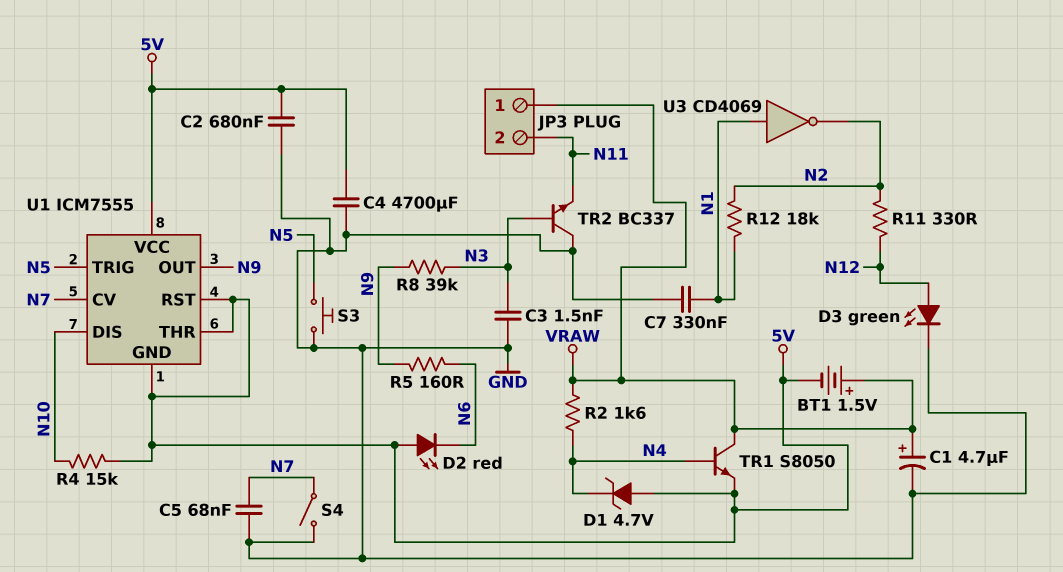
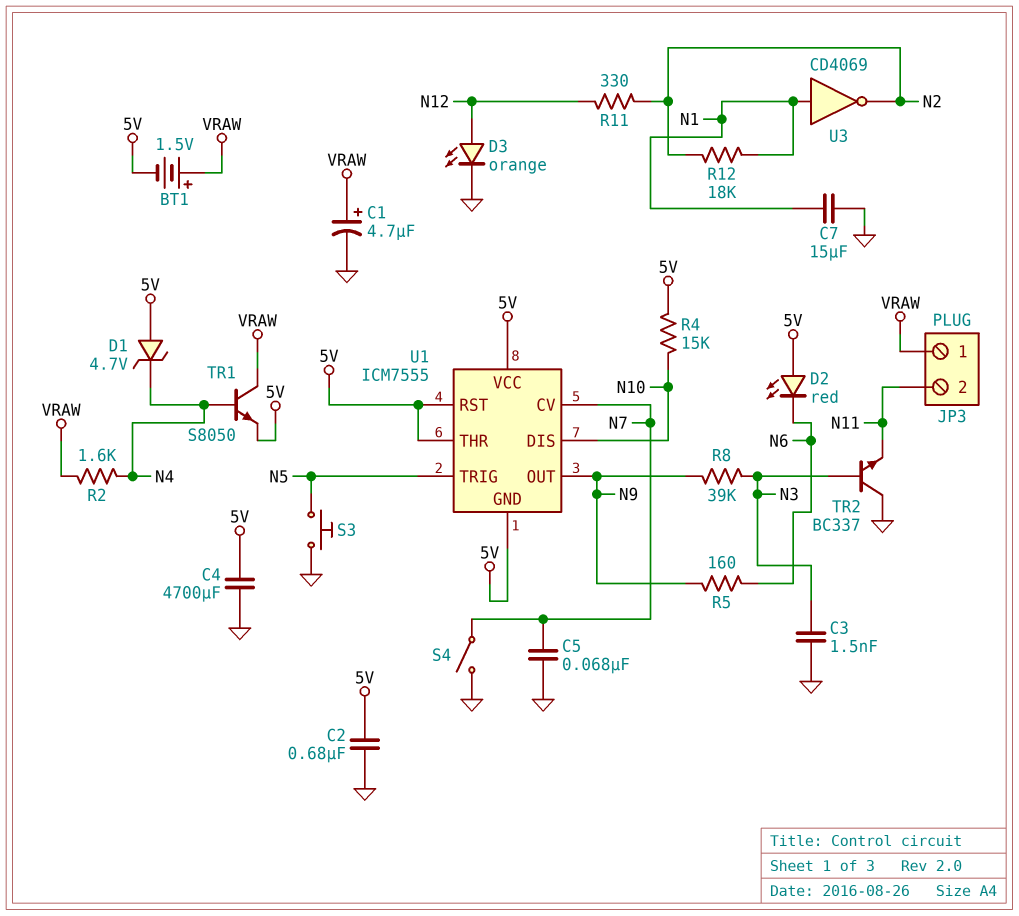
C7: 330nF (GND, N1) -> 15uF (GND, N1)
D3: LED green (A N12, K GND) -> LED orange (A N12, K GND)

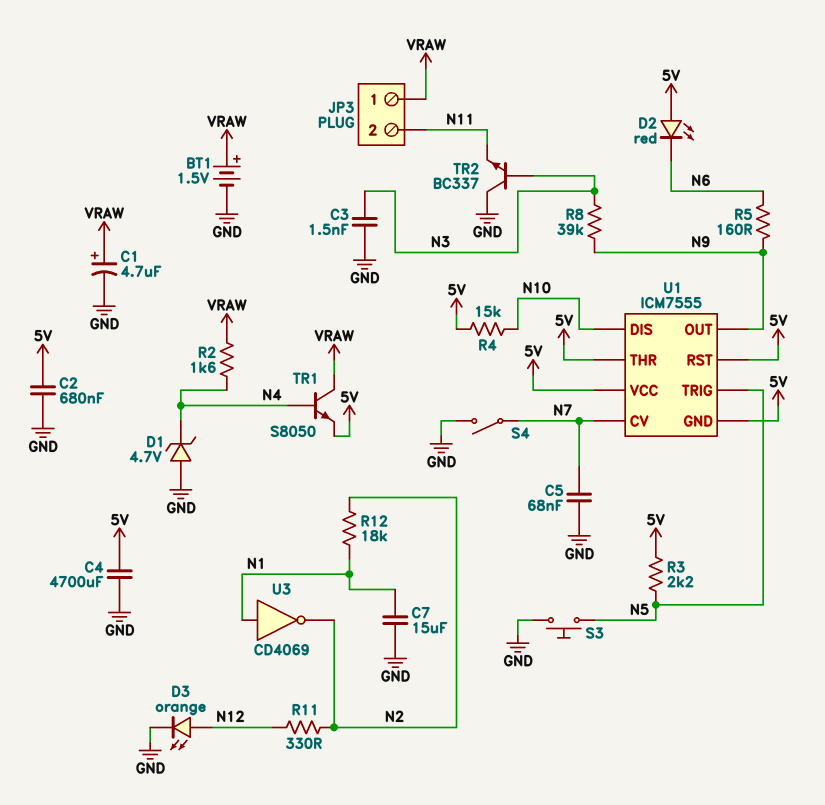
BT1: 1.5V (plus VRAW, minus 5V) -> 1.5V (plus VRAW, minus GND)
D1: zener 4.7V (A 5V, K N4) -> zener 4.7V (A GND, K N4)
R3: none -> 2.2k (5V, N5)

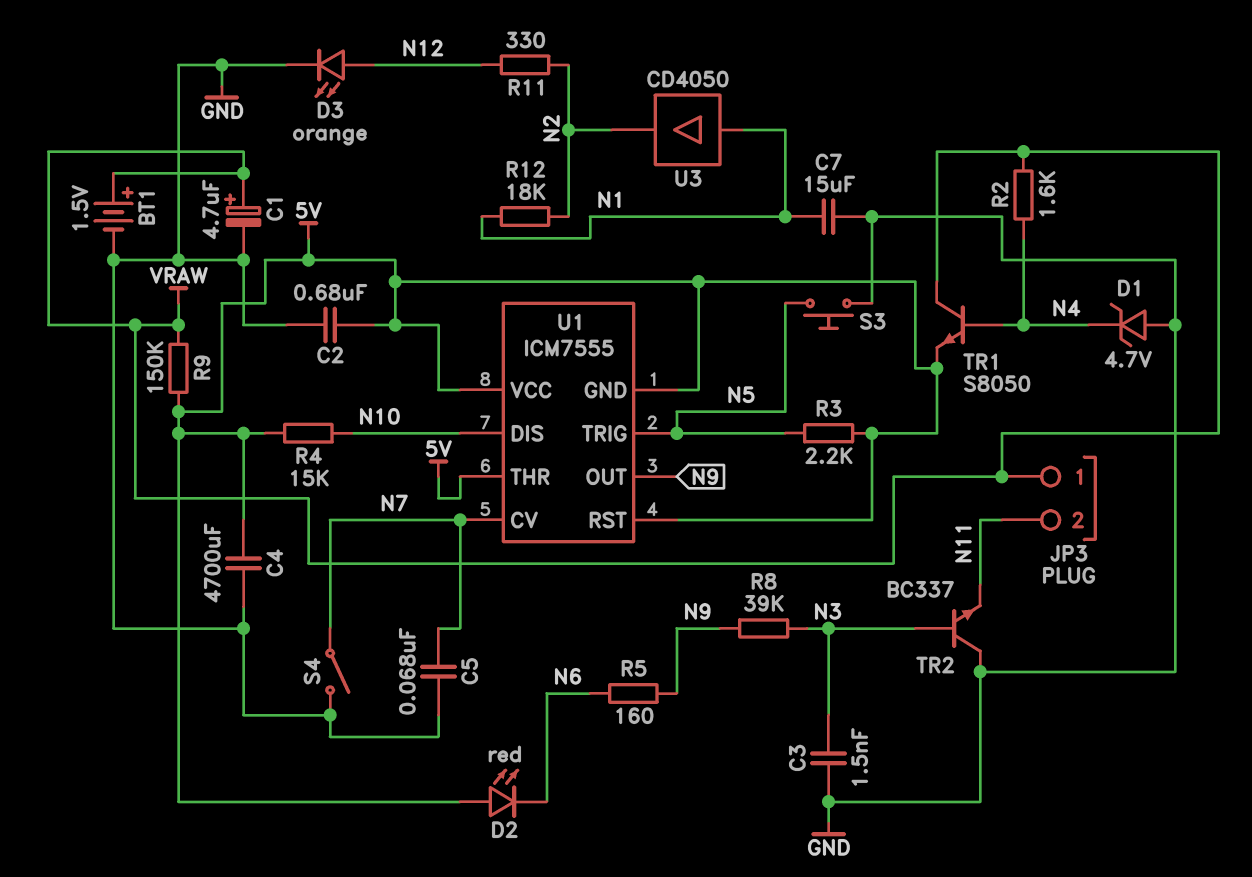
R9: none -> 150k (5V, VRAW)
U3: NOT CD4069 (in N1, out N2) -> buffer CD4050 (in N1, out N2)

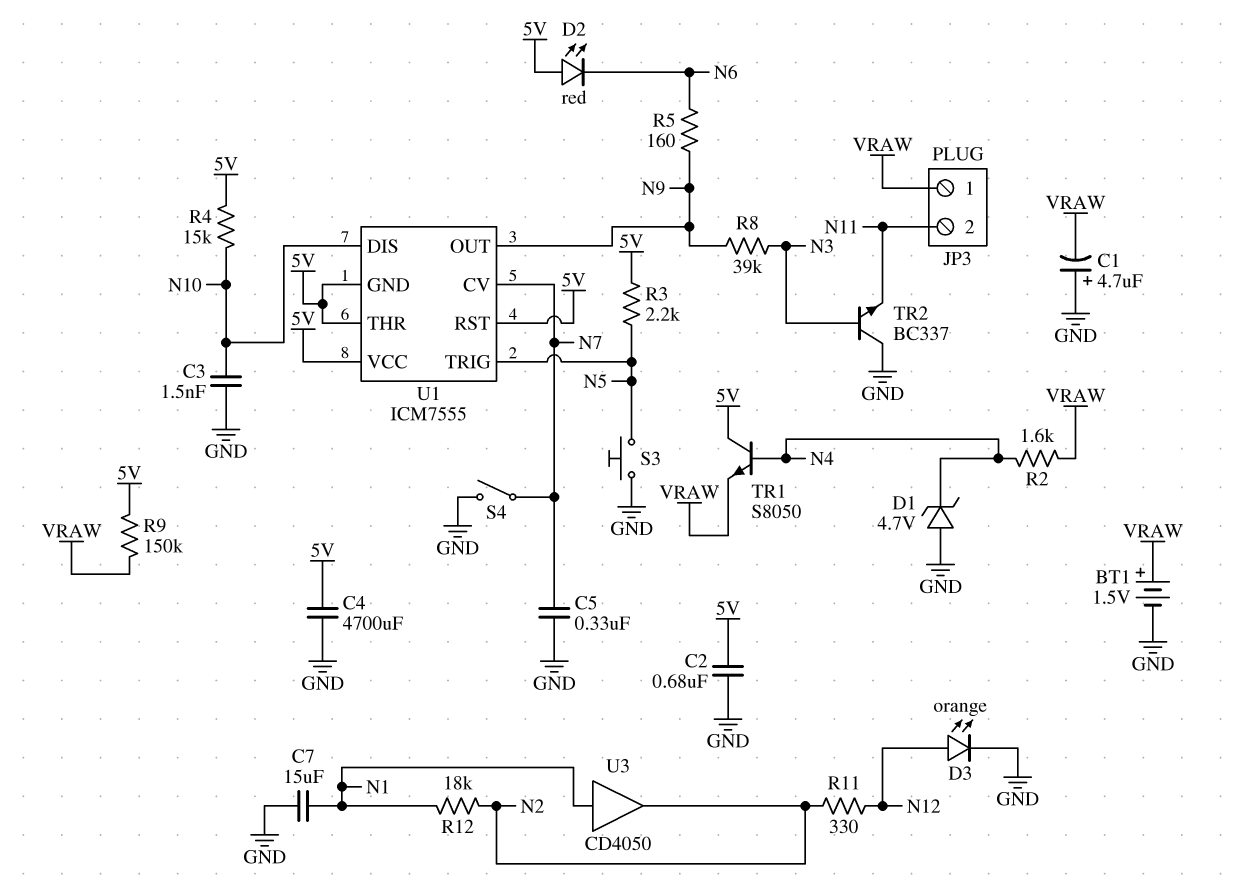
C1: 4.7uF (plus VRAW, minus GND) -> 4.7uF (plus GND, minus VRAW)
C3: 1.5nF (GND, N3) -> 1.5nF (GND, N10)
C5: 68nF (GND, N7) -> 330nF (GND, N7)
TR1: NPN S8050 (B N4, C VRAW, E 5V) -> NPN S8050 (B N4, C 5V, E VRAW)

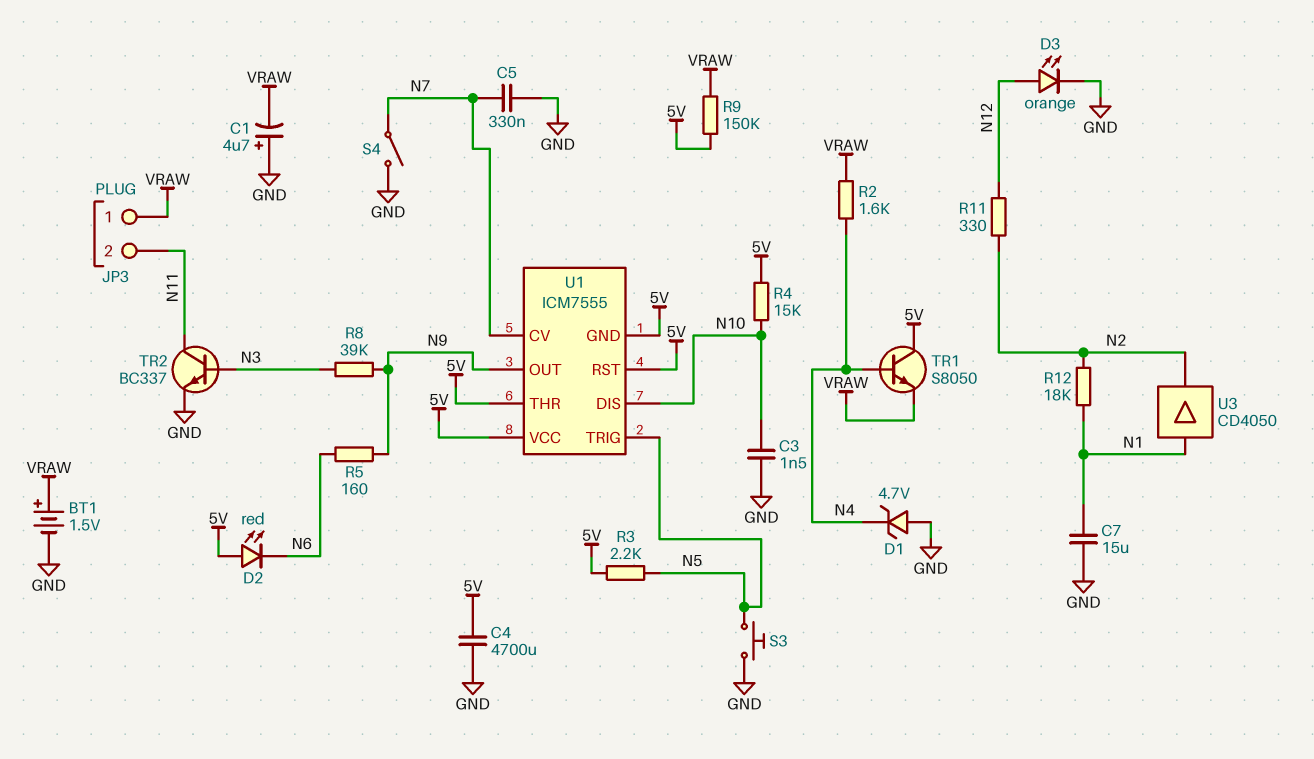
C2: 680nF (5V, GND) -> none
TR2: NPN BC337 (B N3, C GND, E N11) -> NPN BC337 (B N3, C N11, E GND)

